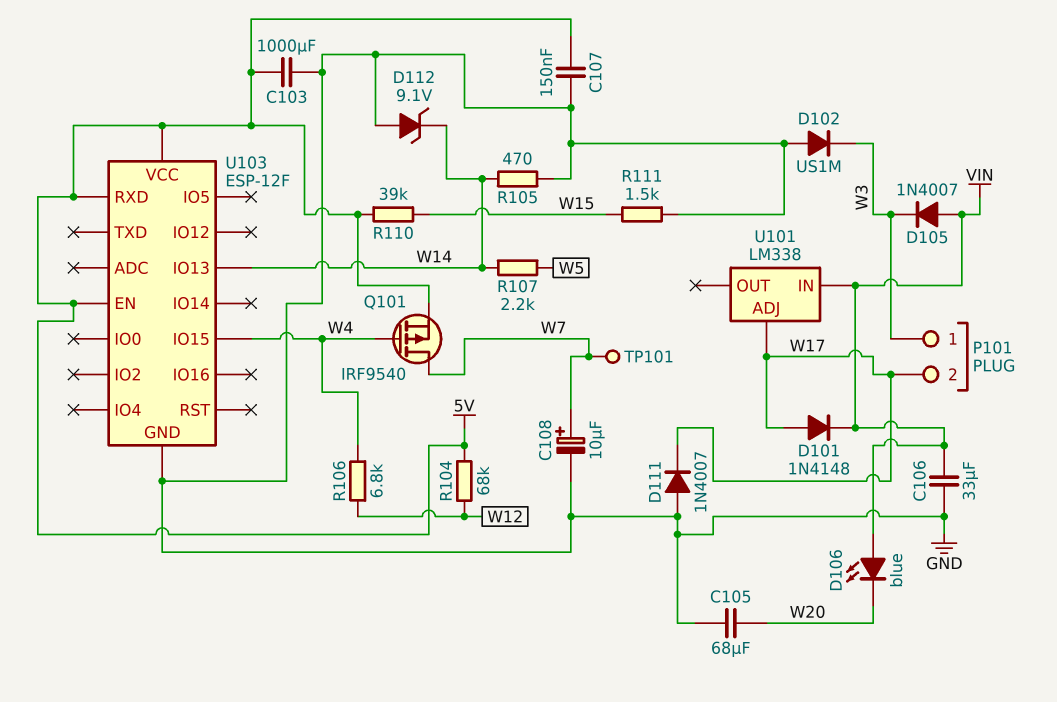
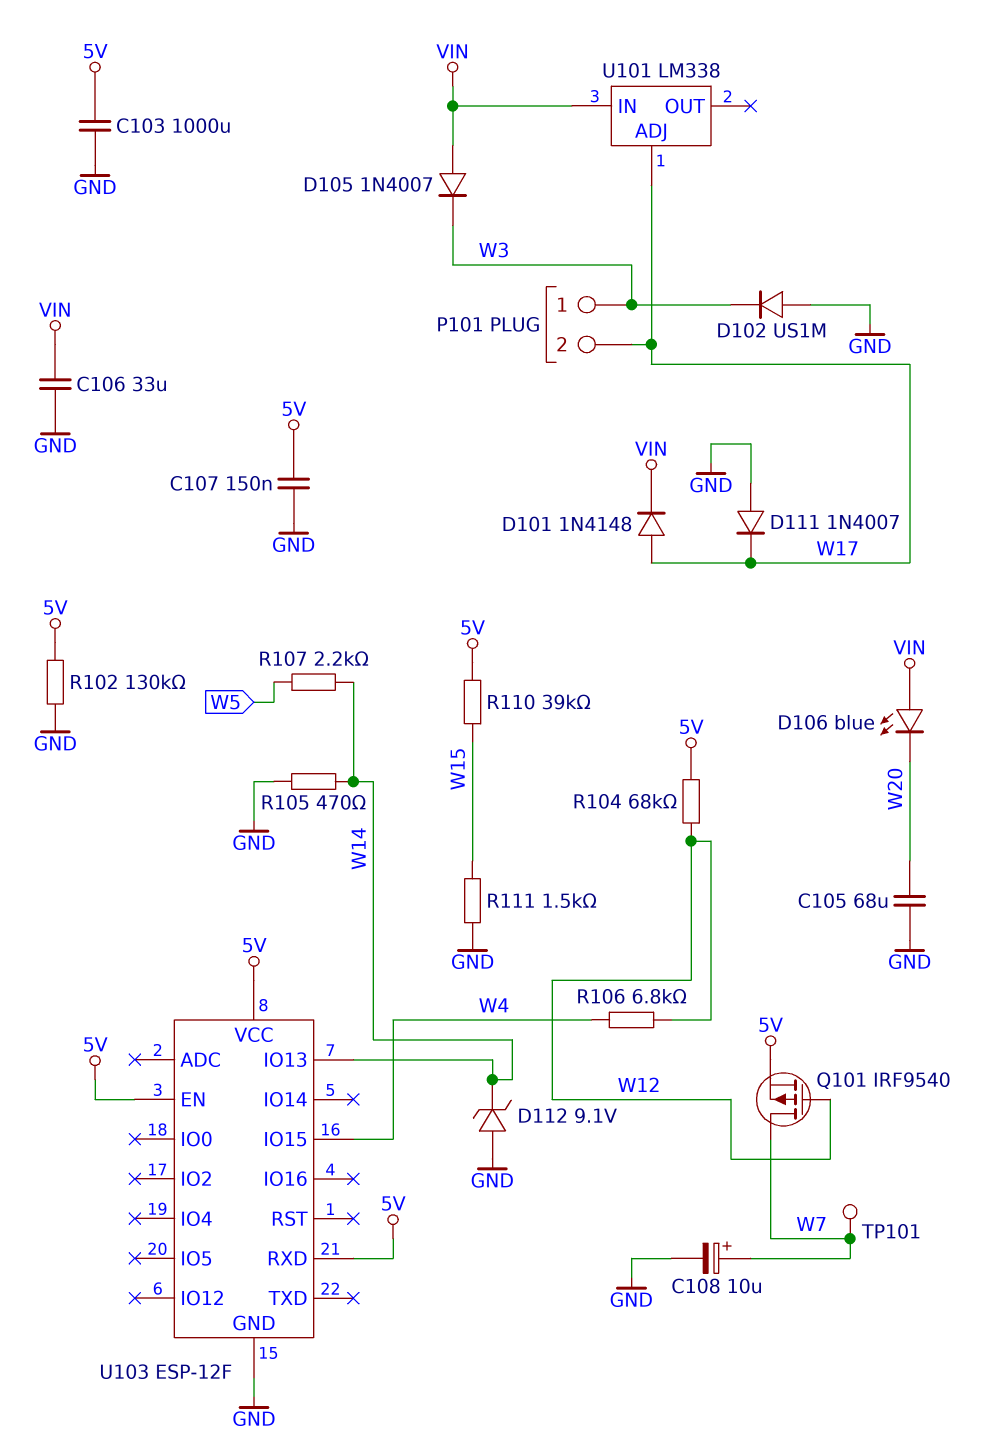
Q101: PMOS IRF9540 (G W4, D W7, S 5V) -> PMOS IRF9540 (G W12, D W7, S 5V)
R102: none -> 130k (5V, GND)

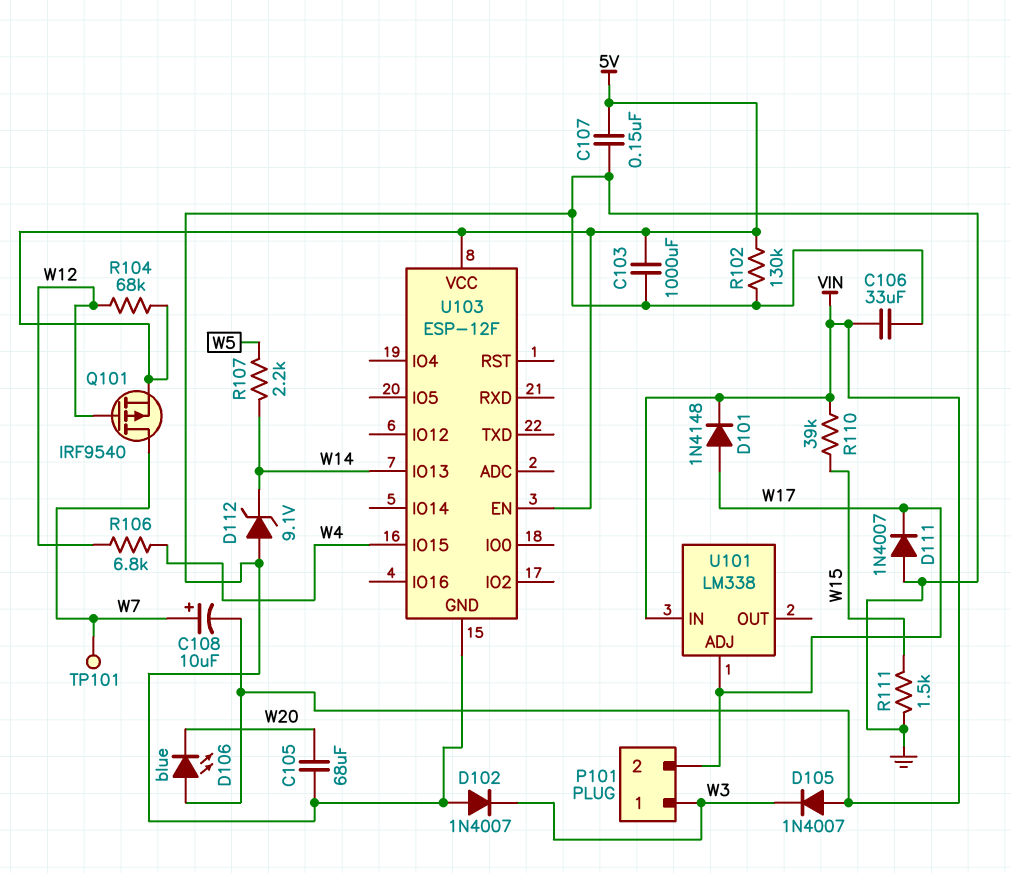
C108: 10uF (plus W7, minus GND) -> 10uF (plus W7, minus VIN)
D102: diode US1M (A GND, K W3) -> diode 1N4007 (A GND, K W3)
R105: 470 (GND, W14) -> none
R110: 39k (5V, W15) -> 39k (VIN, W15)
U103 pin RXD: 5V -> none

